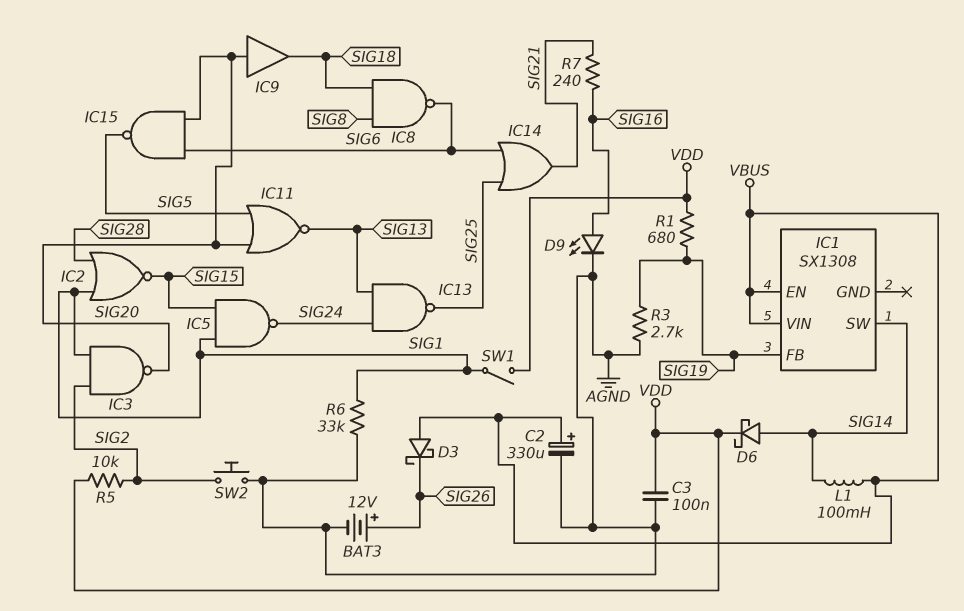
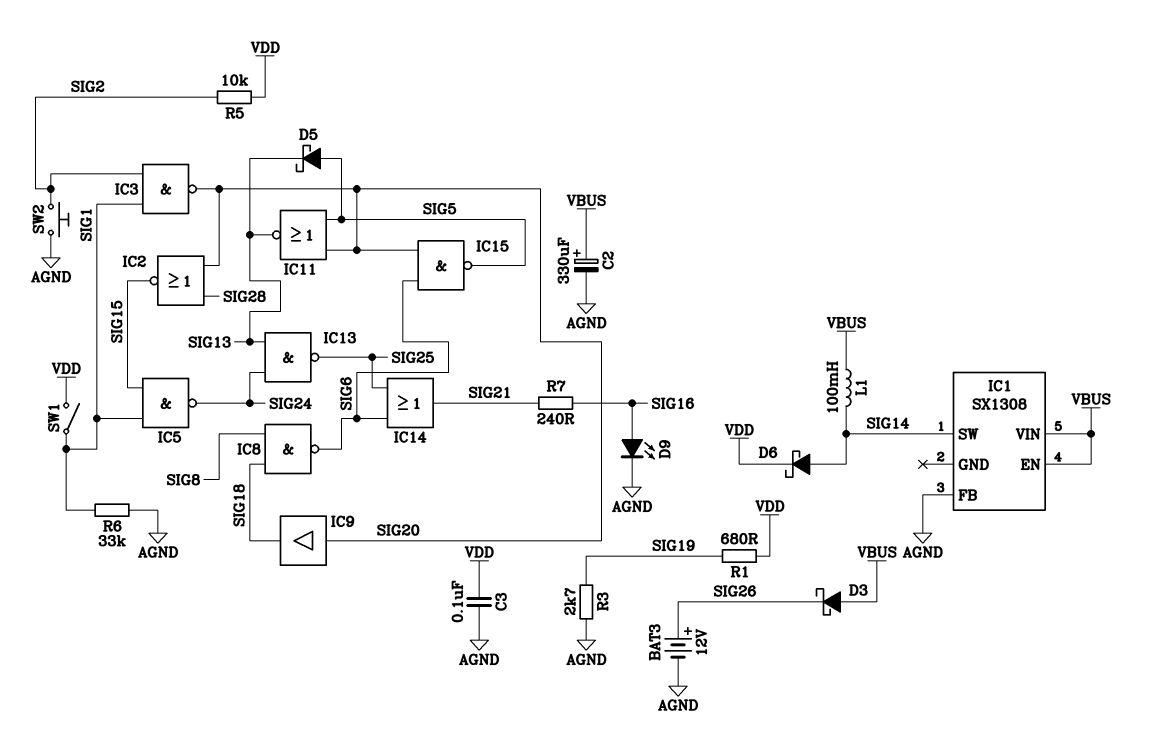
D5: none -> schottky (A SIG5, K SIG13)
IC1 pin FB: SIG19 -> AGND
IC2: NOR (in SIG1, in SIG28, out SIG15) -> NOR (in SIG20, in SIG28, out SIG15)

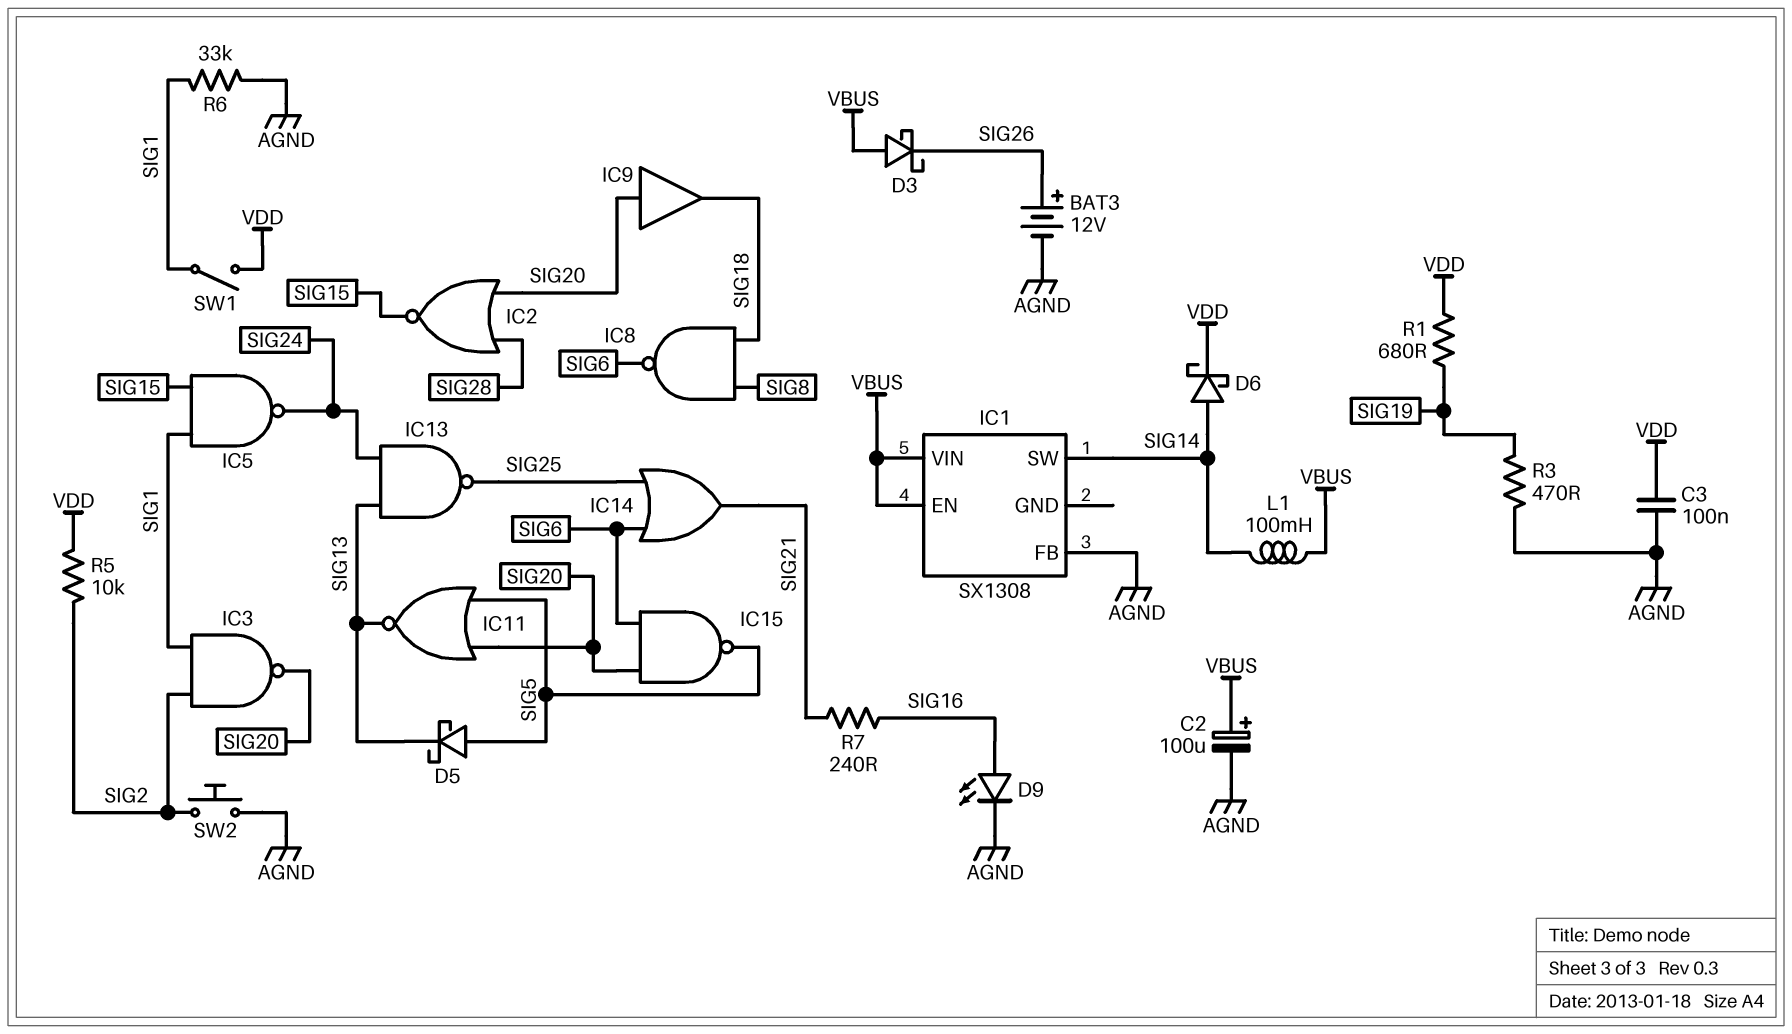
C2: 330uF (plus VBUS, minus AGND) -> 100uF (plus VBUS, minus AGND)
R3: 2.7k (AGND, SIG19) -> 470 (AGND, SIG19)

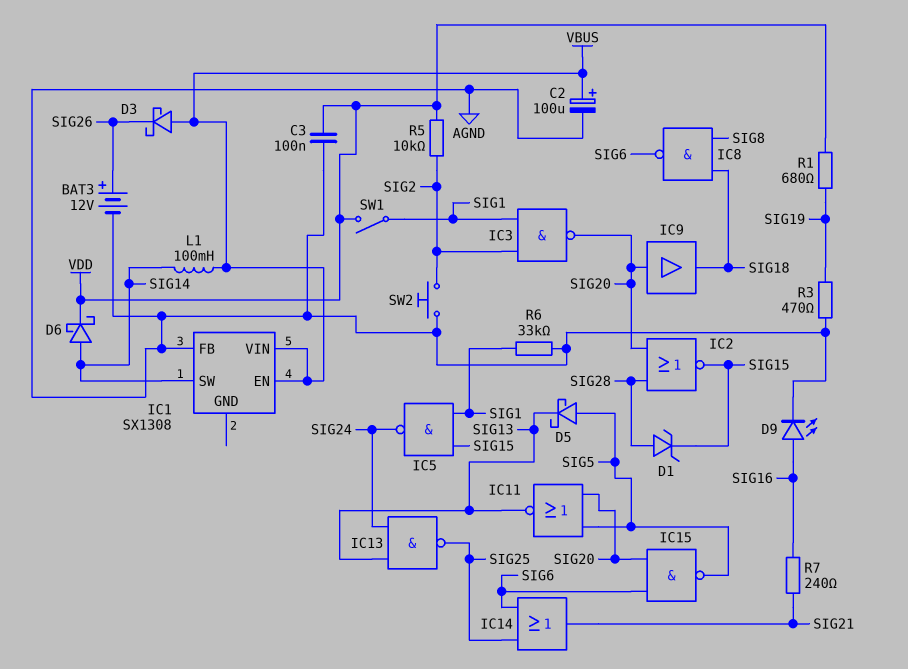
D1: none -> zener (A SIG28, K SIG15)

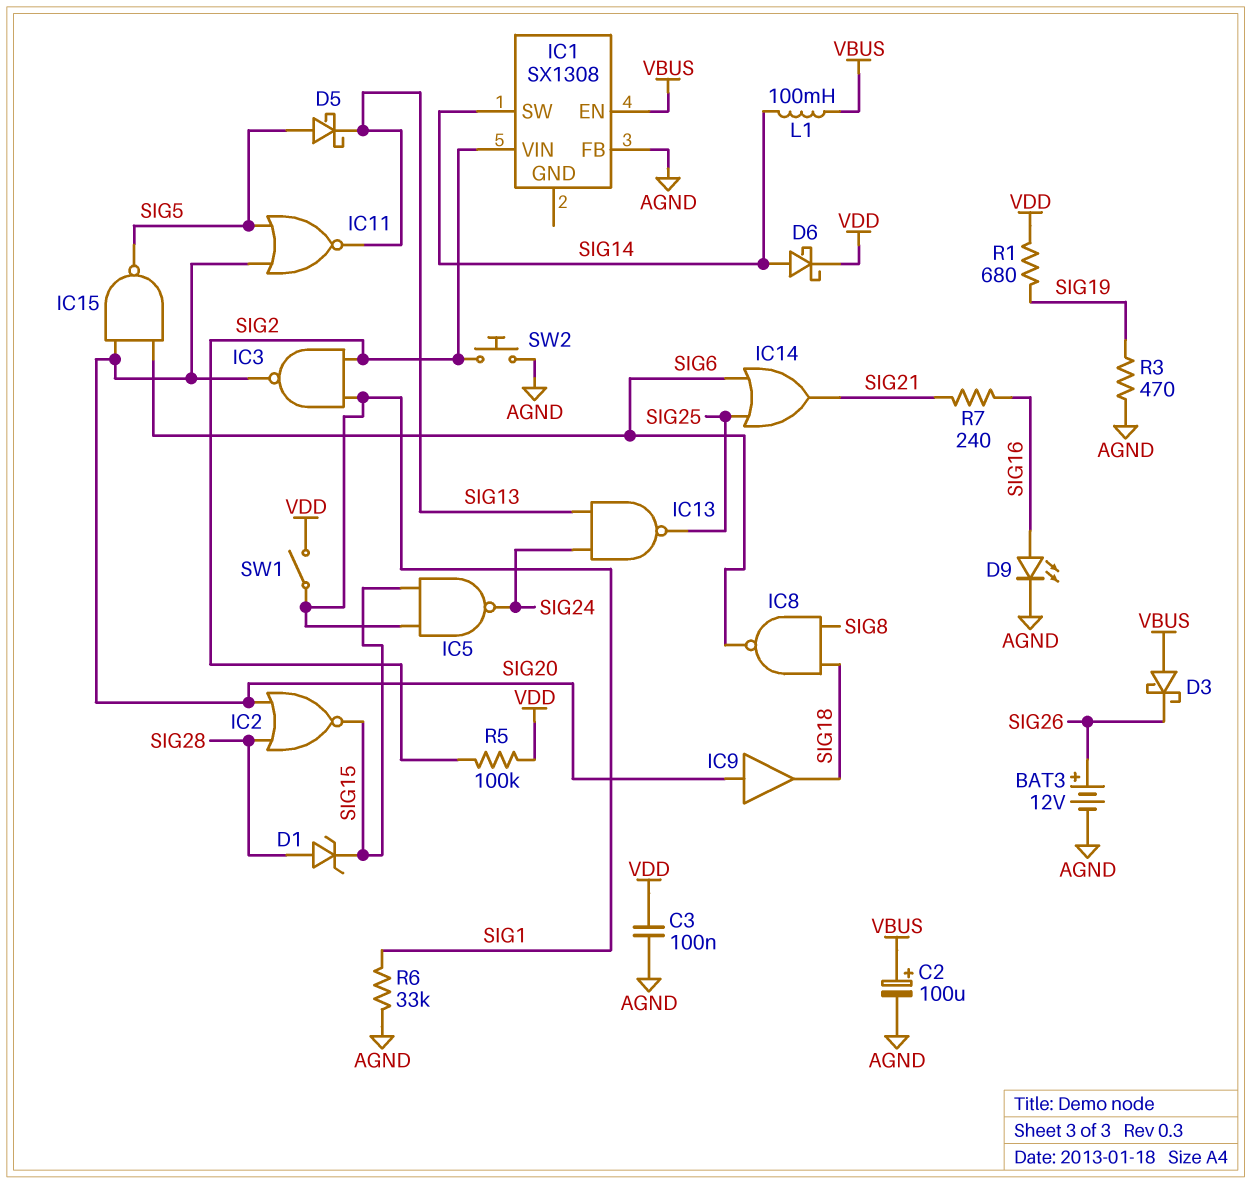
IC1 pin VIN: VBUS -> SIG2
R5: 10k (SIG2, VDD) -> 100k (SIG2, VDD)

